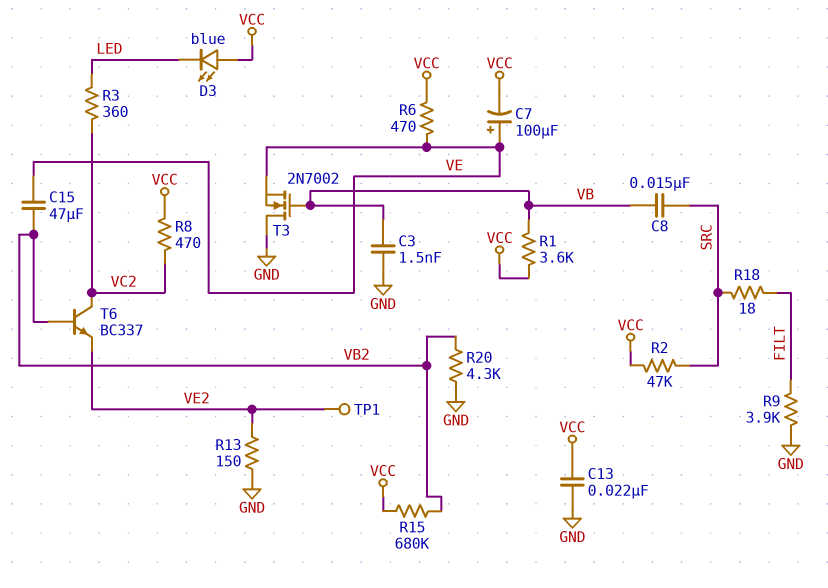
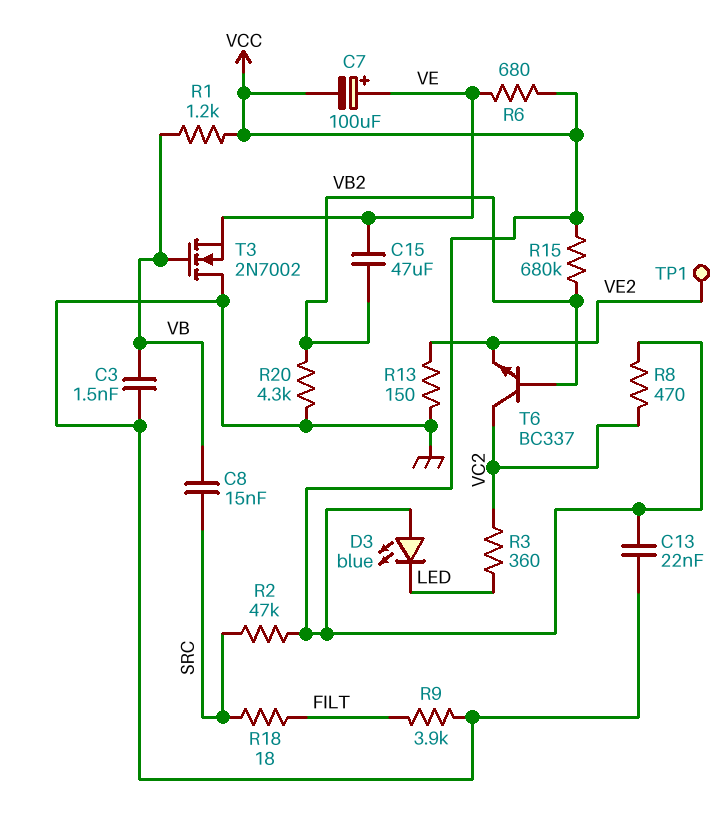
R1: 3.6k (VB, VCC) -> 1.2k (VB, VCC)
R6: 470 (VCC, VE) -> 680 (VCC, VE)

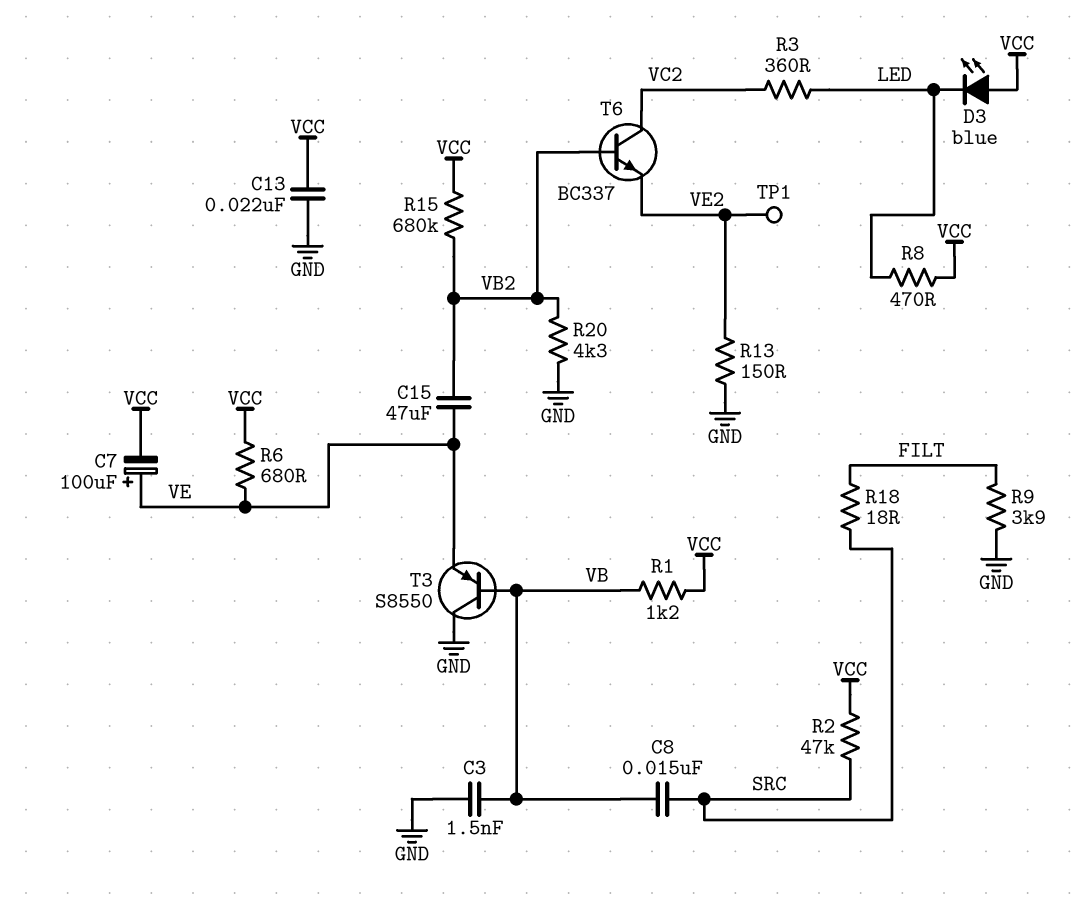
R8: 470 (VC2, VCC) -> 470 (LED, VCC)
T3: NMOS 2N7002 (G VB, D GND, S VE) -> PNP S8550 (B VB, C GND, E VE)

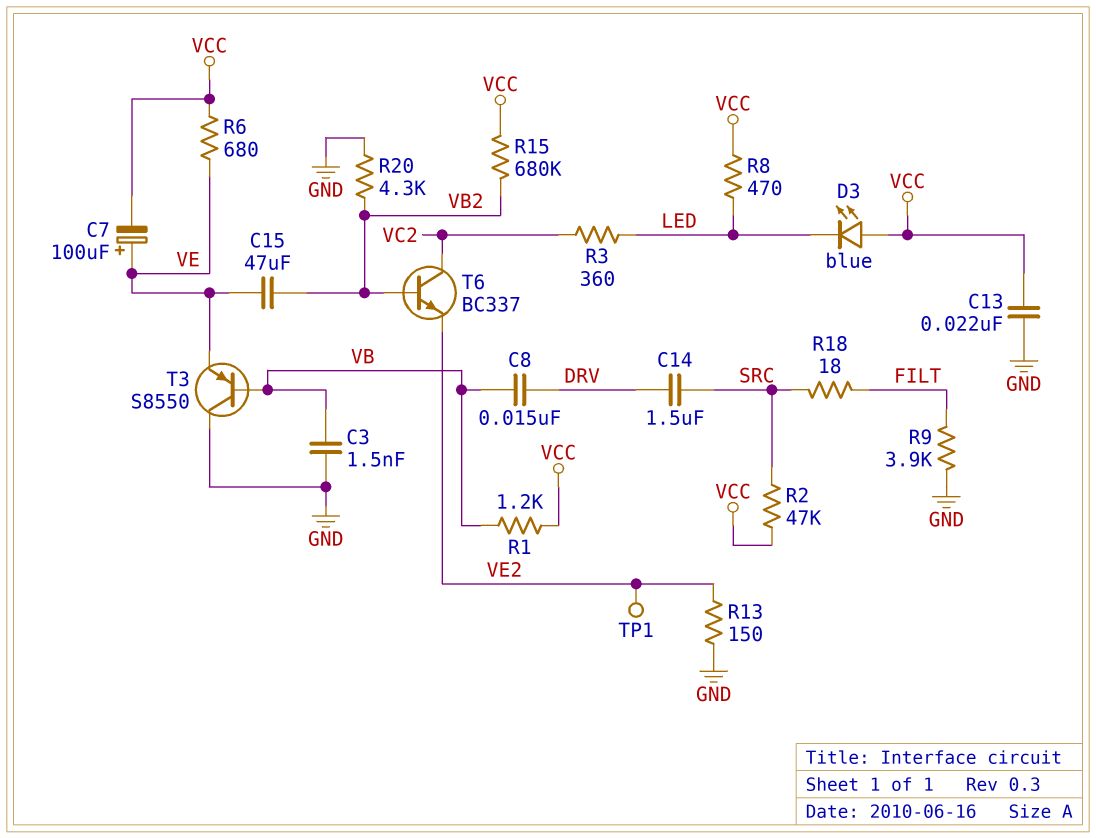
C8: 15nF (SRC, VB) -> 15nF (DRV, VB)
C14: none -> 1.5uF (DRV, SRC)

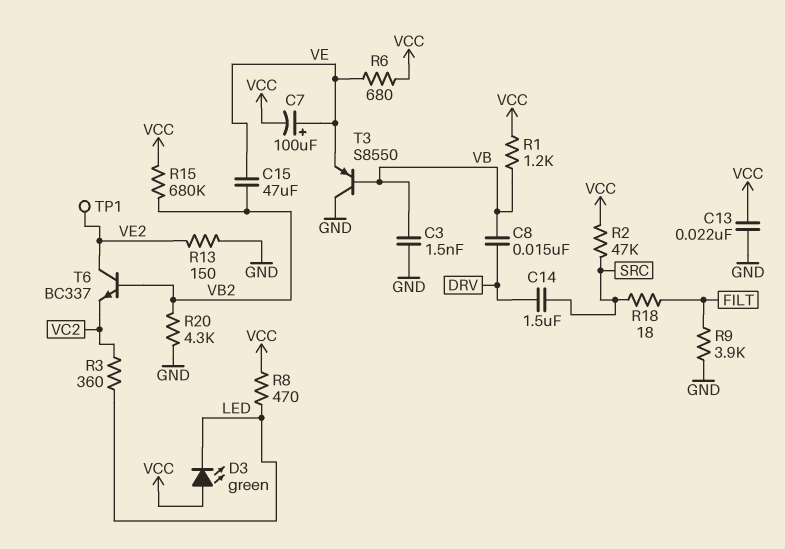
D3: LED blue (A VCC, K LED) -> LED green (A VCC, K LED)
T6: NPN BC337 (B VB2, C VC2, E VE2) -> NPN BC337 (B VB2, C VE2, E VC2)

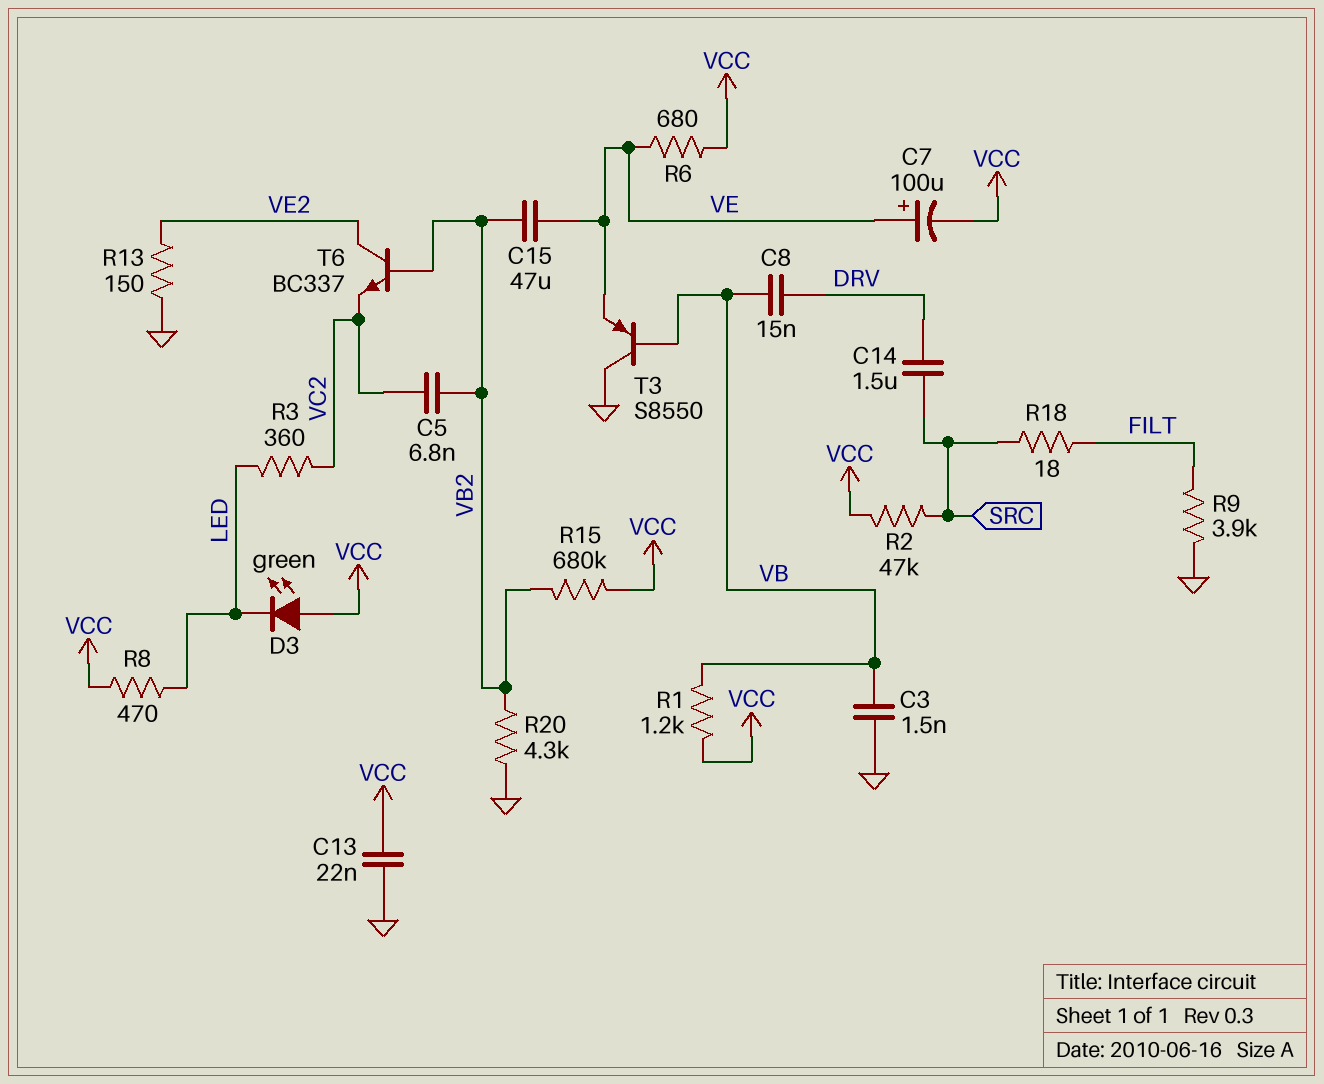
C5: none -> 6.8nF (VB2, VC2)
TP1: test point (VE2) -> none

